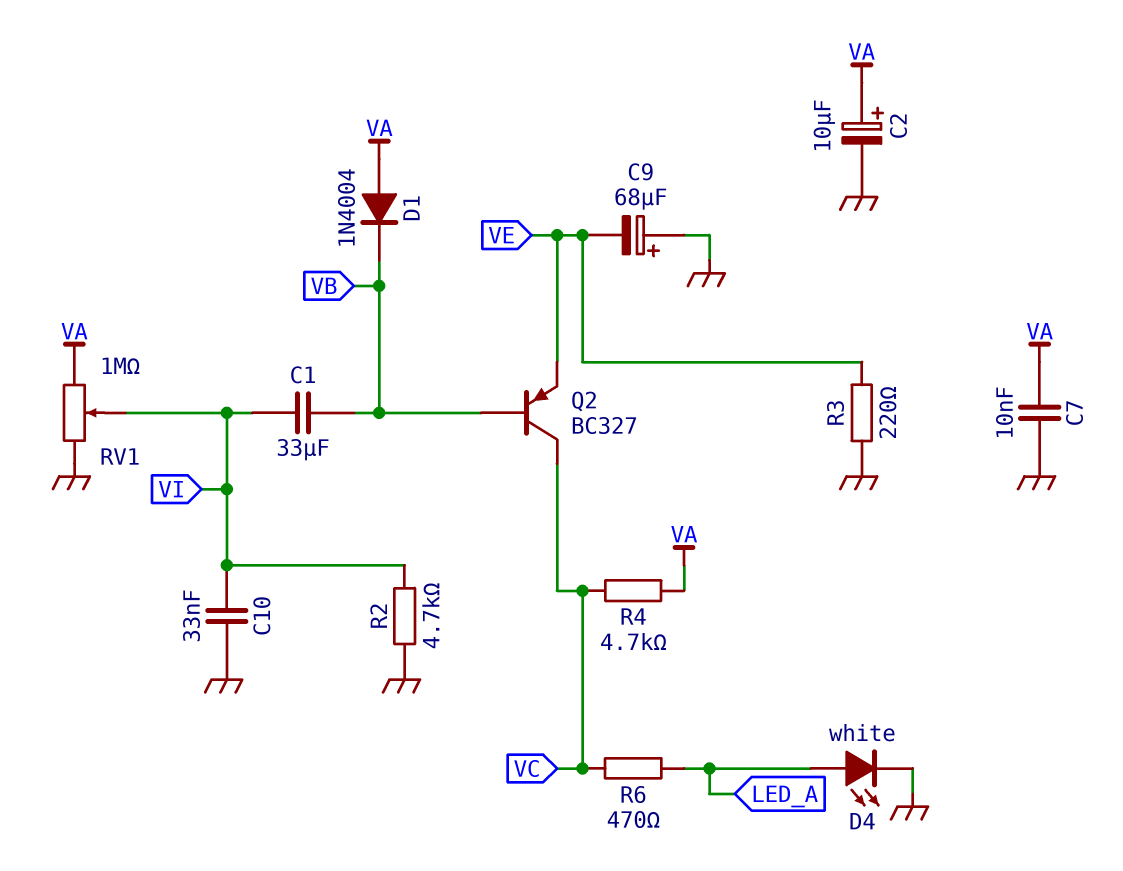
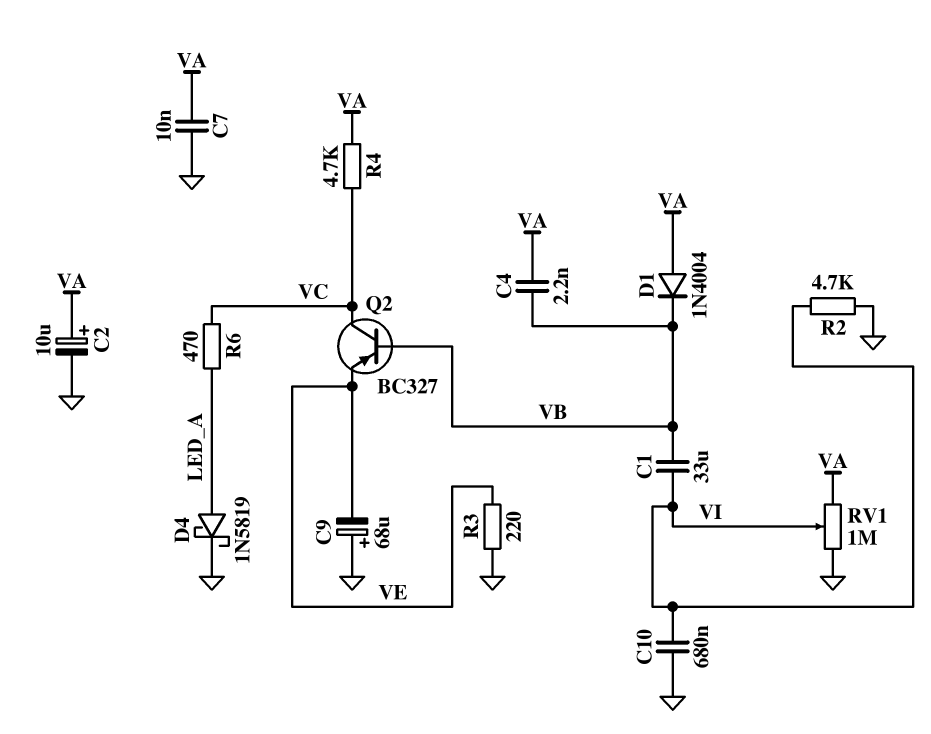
C4: none -> 2.2nF (VA, VB)
C10: 33nF (GND, VI) -> 680nF (GND, VI)
D4: LED white (A LED_A, K GND) -> schottky 1N5819 (A LED_A, K GND)

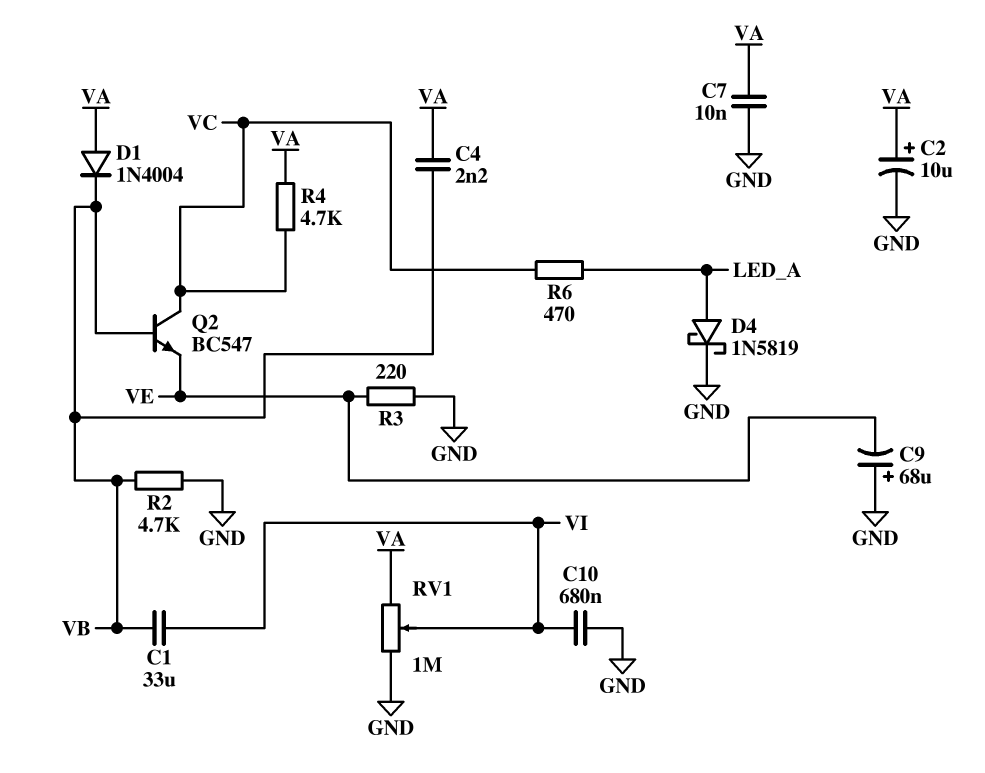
Q2: PNP BC327 (B VB, C VC, E VE) -> NPN BC547 (B VB, C VC, E VE)
R2: 4.7k (GND, VI) -> 4.7k (GND, VB)

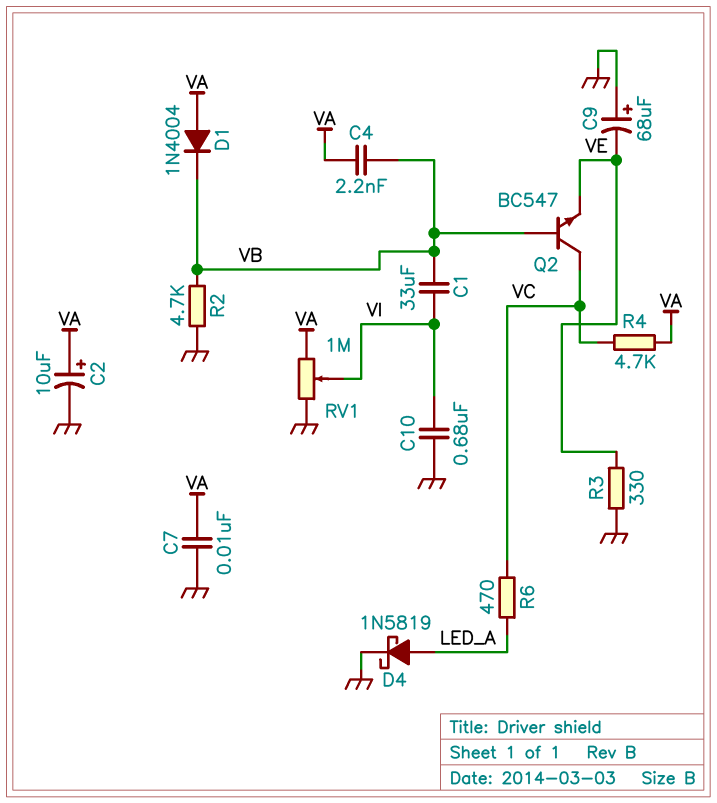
R3: 220 (GND, VE) -> 330 (GND, VE)

